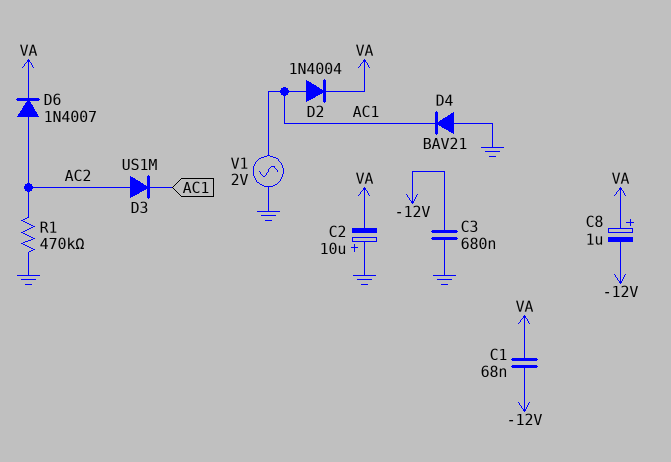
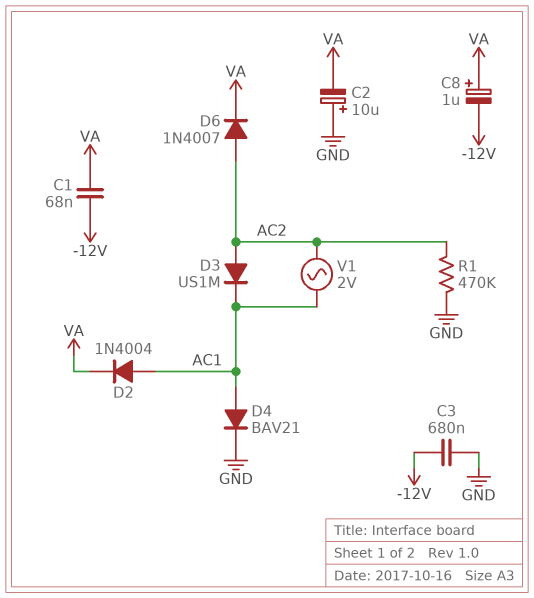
D4: diode BAV21 (A GND, K AC1) -> diode BAV21 (A AC1, K GND)
V1: AC 2V (AC1, GND) -> AC 2V (AC1, AC2)

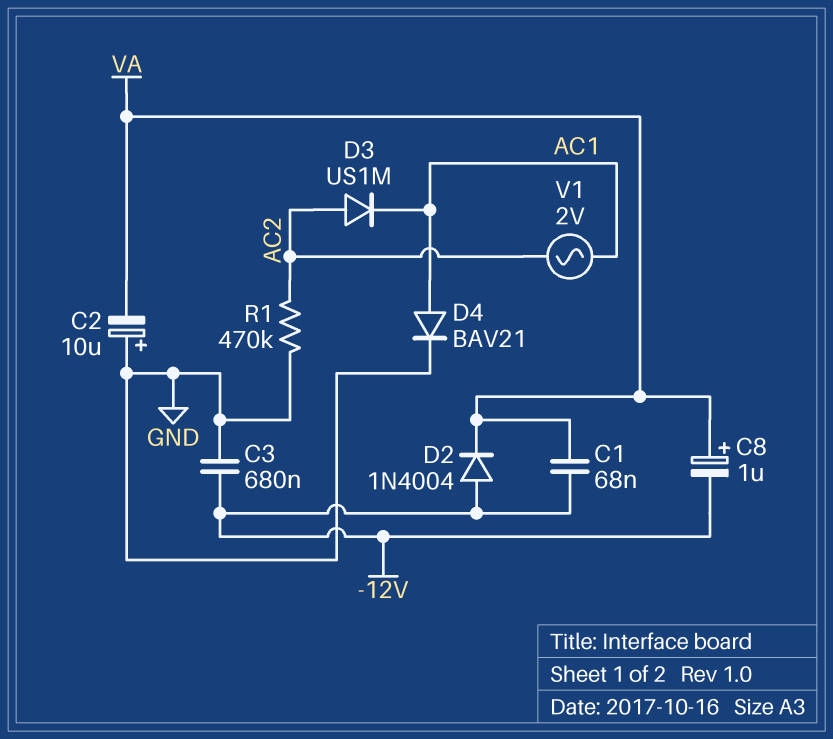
D2: diode 1N4004 (A AC1, K VA) -> diode 1N4004 (A -12V, K VA)
D6: diode 1N4007 (A AC2, K VA) -> none

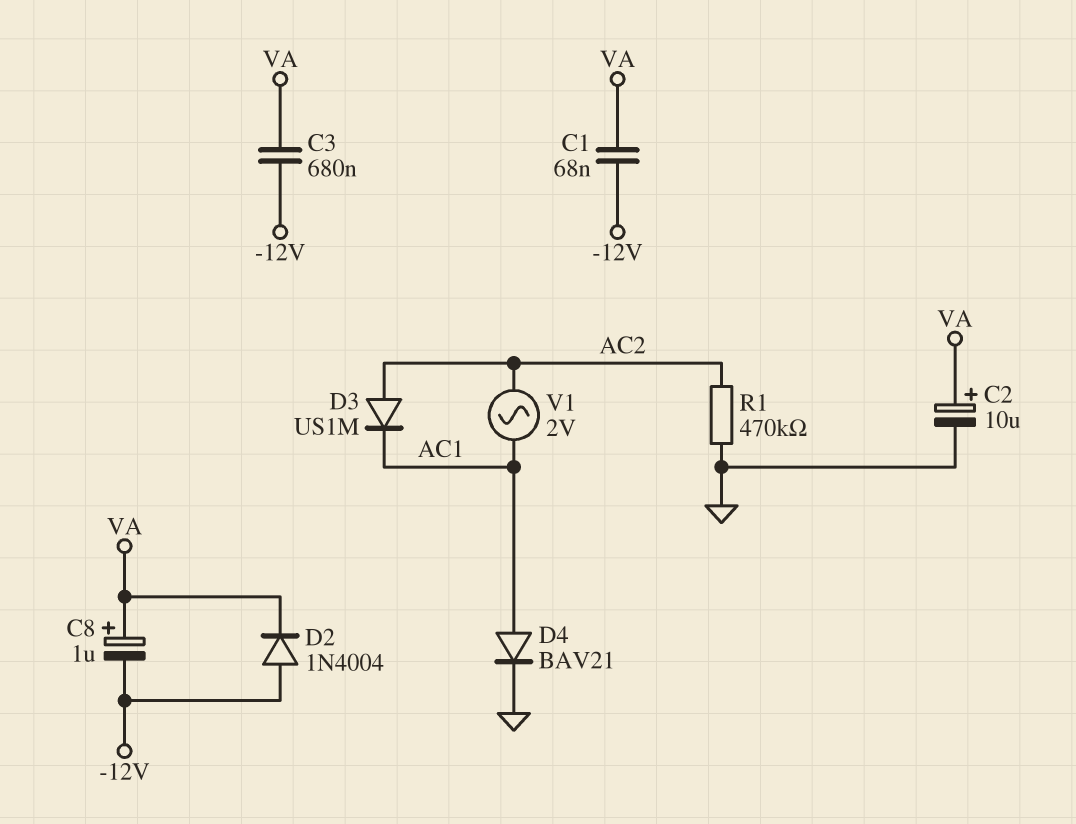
C2: 10uF (plus GND, minus VA) -> 10uF (plus VA, minus GND)
C3: 680nF (-12V, GND) -> 680nF (-12V, VA)

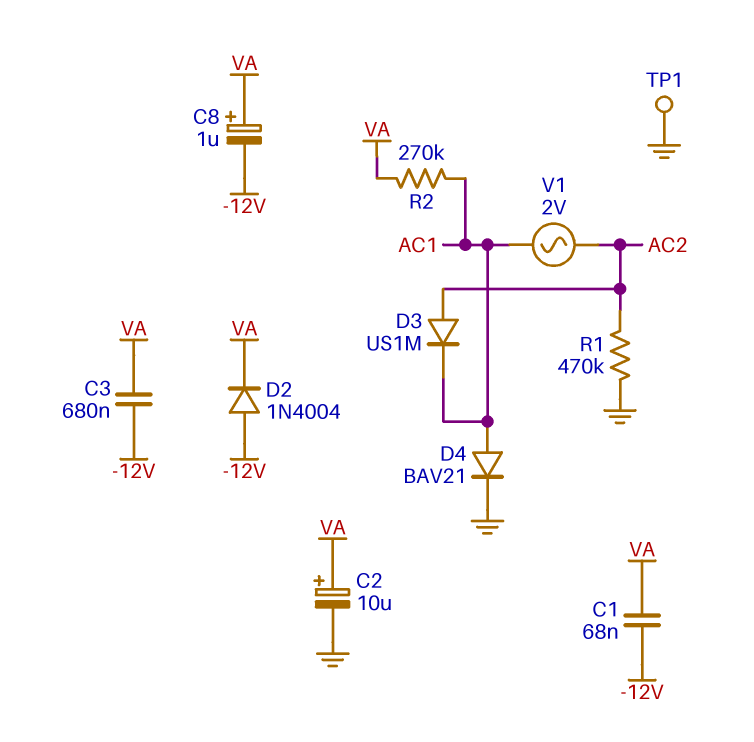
R2: none -> 270k (AC1, VA)
TP1: none -> test point (GND)

